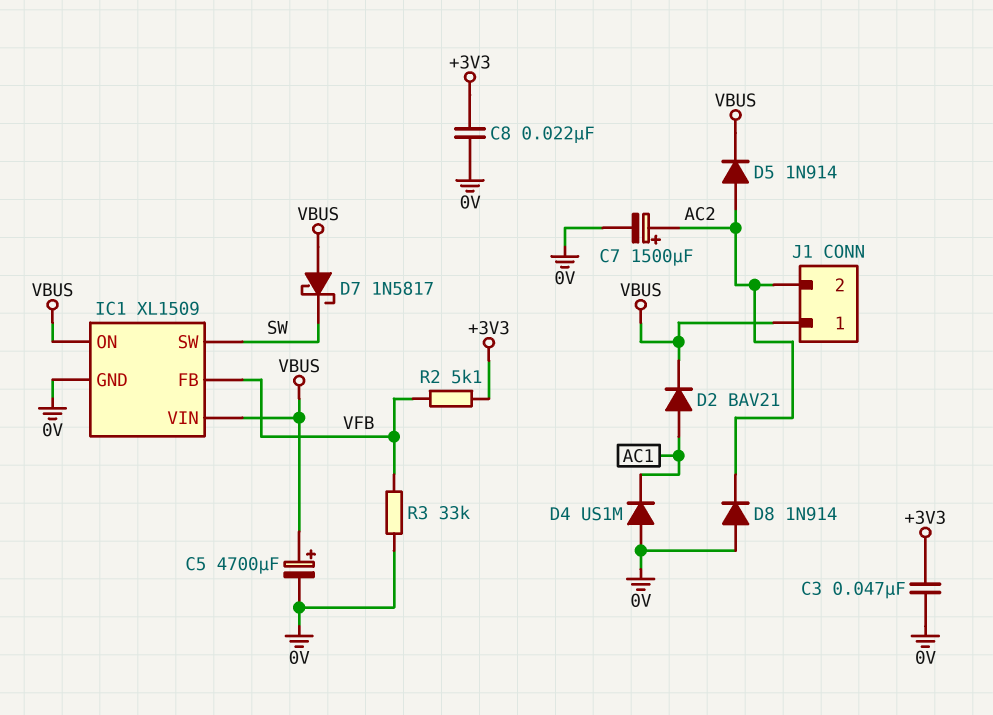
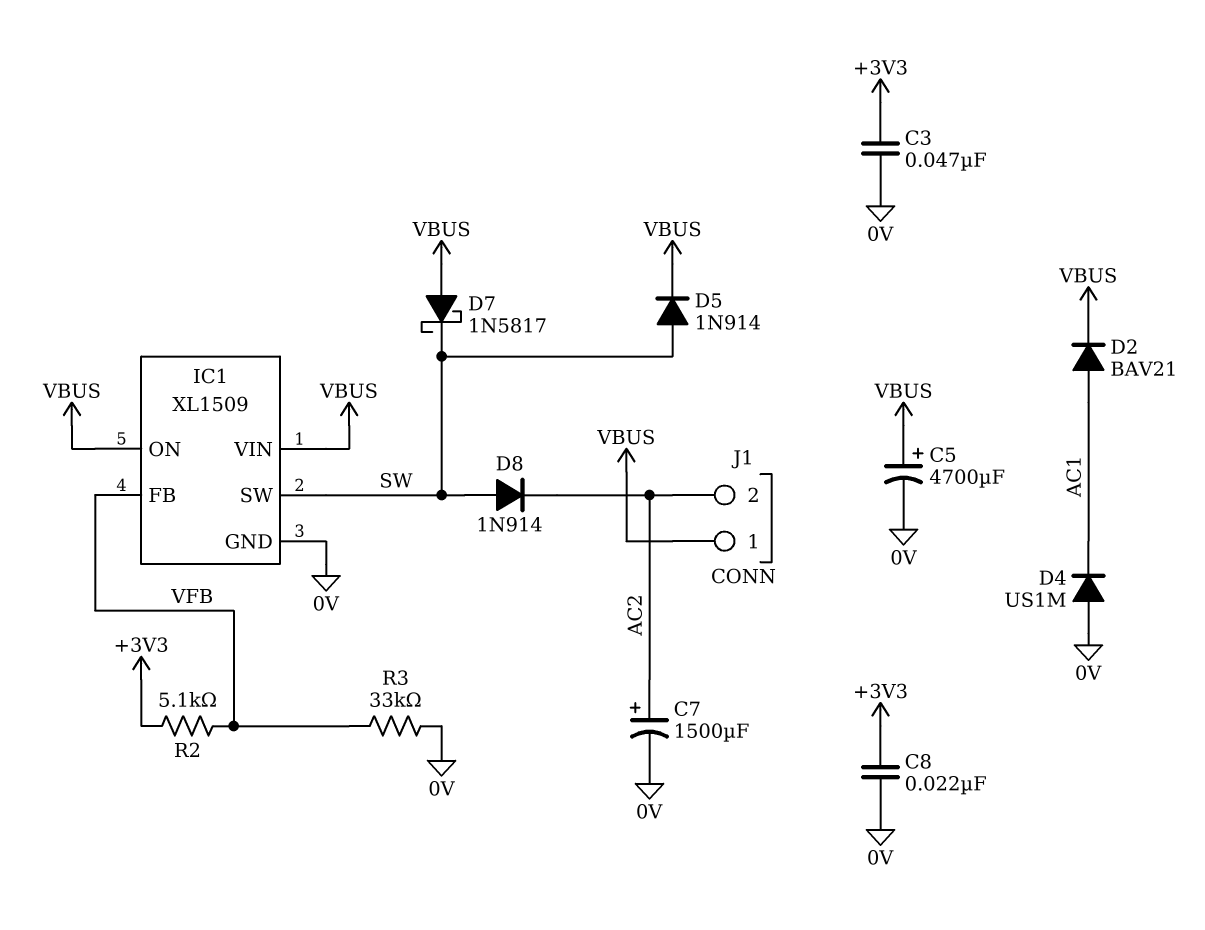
D5: diode 1N914 (A AC2, K VBUS) -> diode 1N914 (A SW, K VBUS)
D8: diode 1N914 (A 0V, K AC2) -> diode 1N914 (A SW, K AC2)

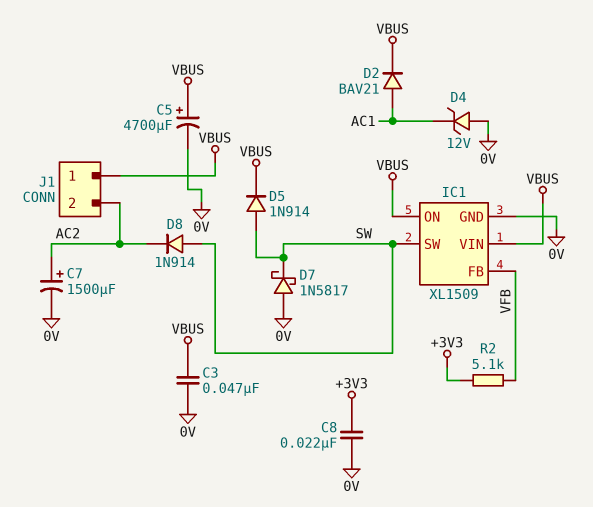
C3: 47nF (+3V3, 0V) -> 47nF (0V, VBUS)
D4: diode US1M (A 0V, K AC1) -> zener 12V (A 0V, K AC1)
D7: schottky 1N5817 (A VBUS, K SW) -> schottky 1N5817 (A 0V, K SW)
R3: 33k (0V, VFB) -> none

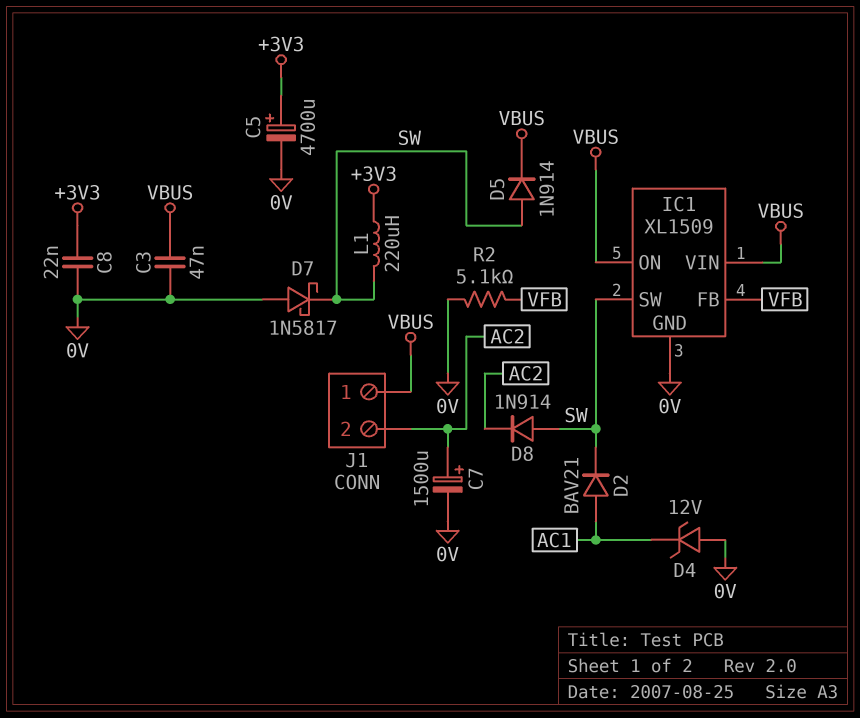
C5: 4700uF (plus VBUS, minus 0V) -> 4700uF (plus +3V3, minus 0V)
D2: diode BAV21 (A AC1, K VBUS) -> diode BAV21 (A AC1, K SW)
L1: none -> 220uH (+3V3, SW)
R2: 5.1k (+3V3, VFB) -> 5.1k (0V, VFB)

